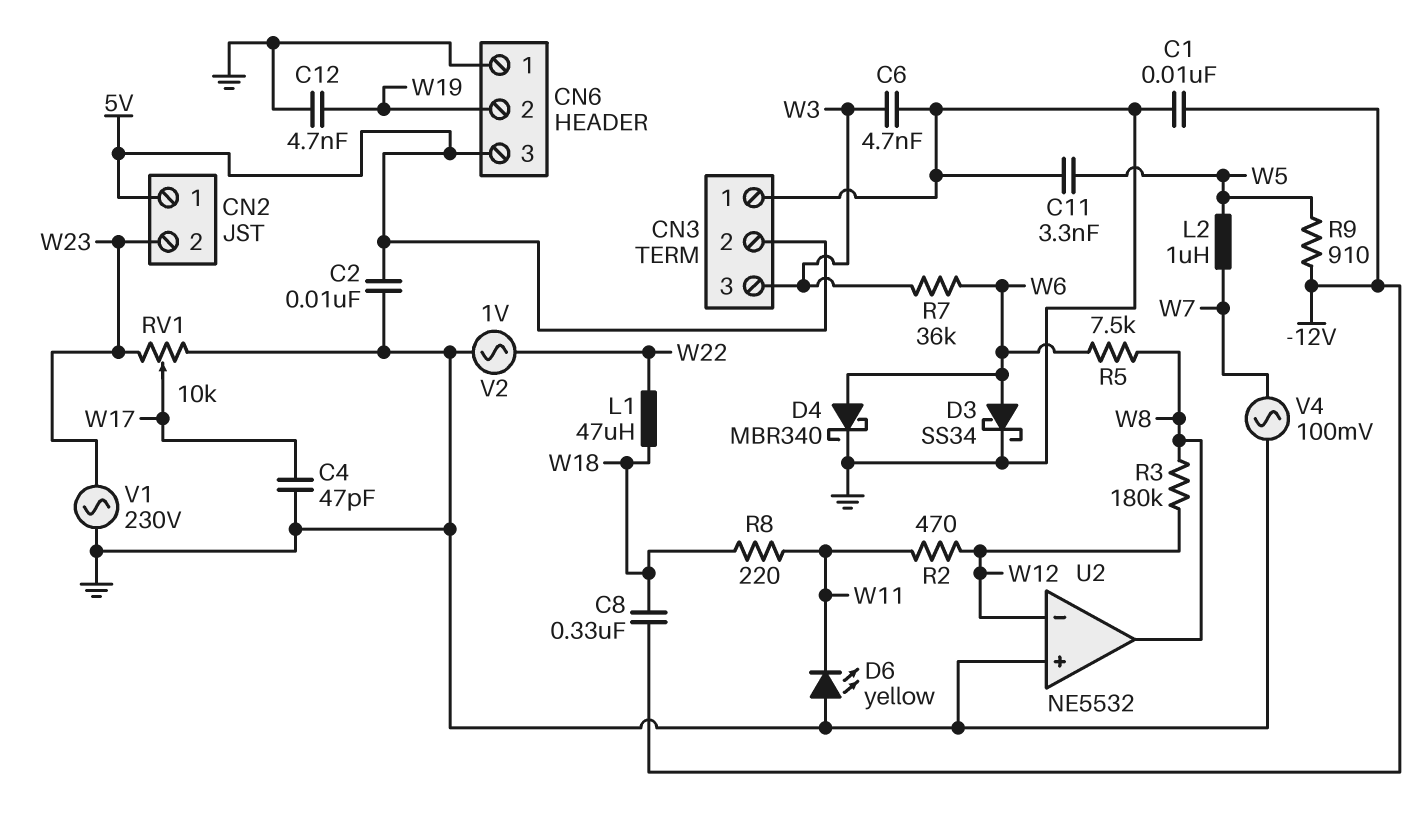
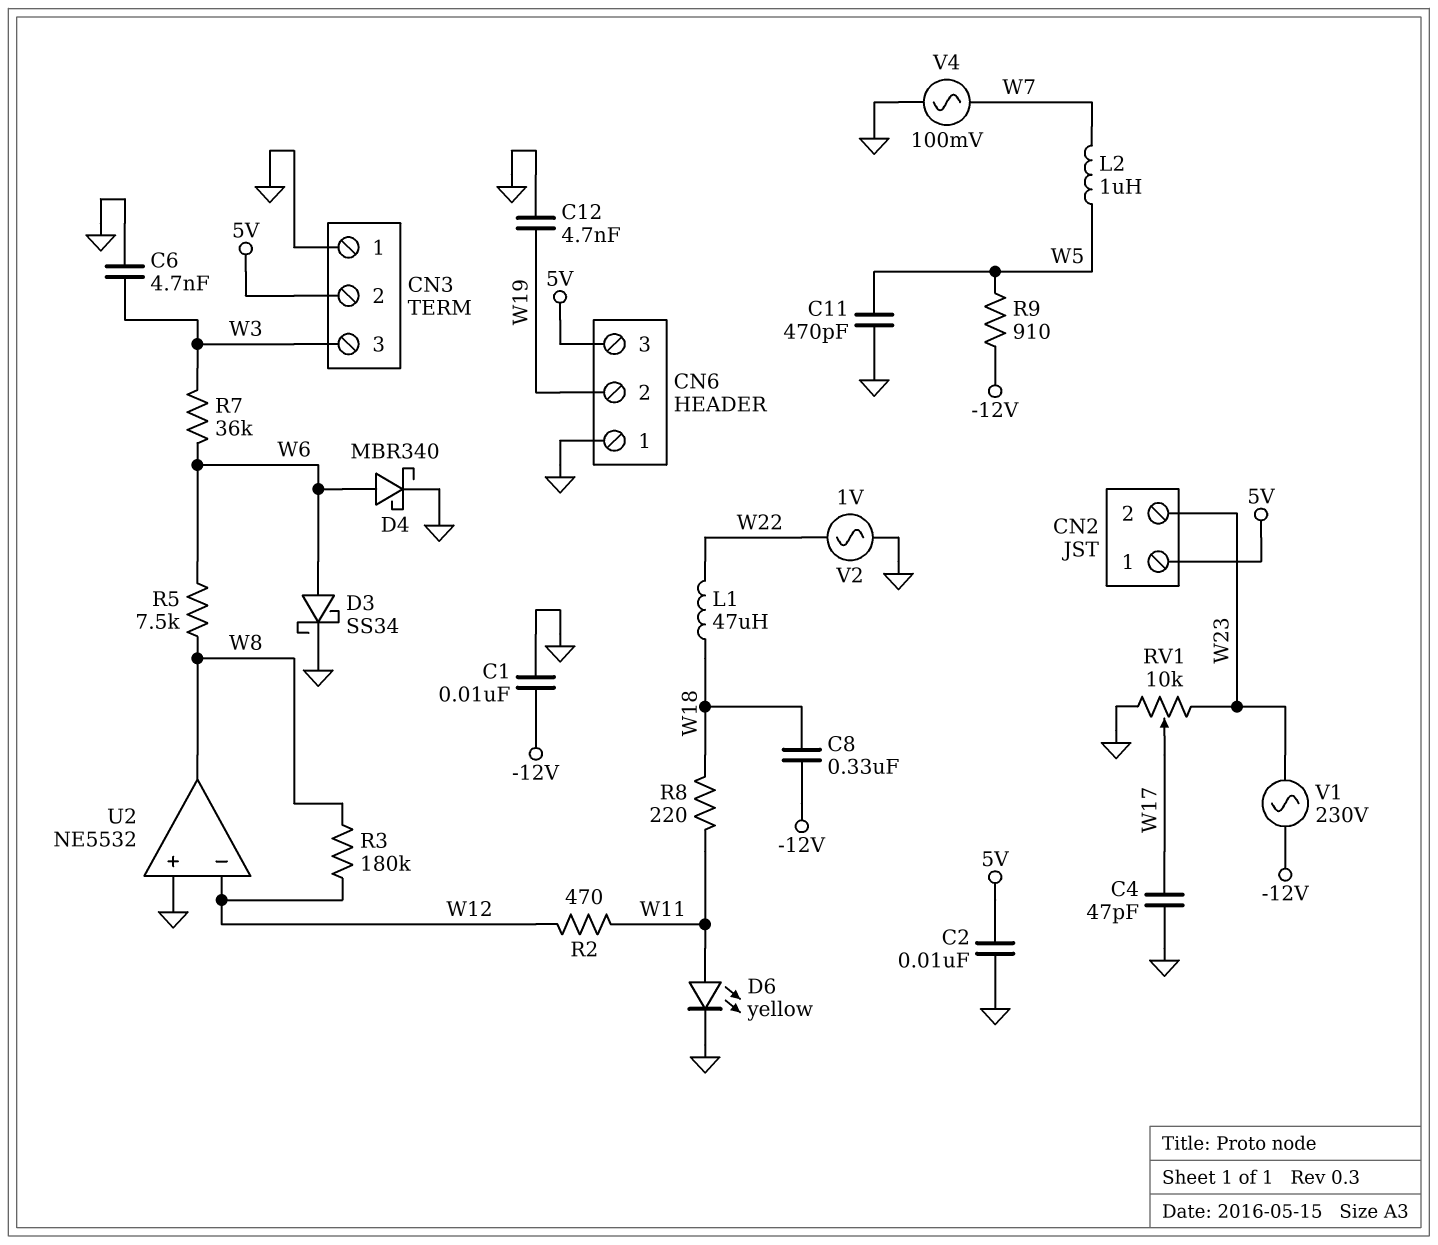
C11: 3.3nF (GND, W5) -> 470pF (GND, W5)
D6: LED yellow (A GND, K W11) -> LED yellow (A W11, K GND)
V1: AC 230V (GND, W23) -> AC 230V (-12V, W23)

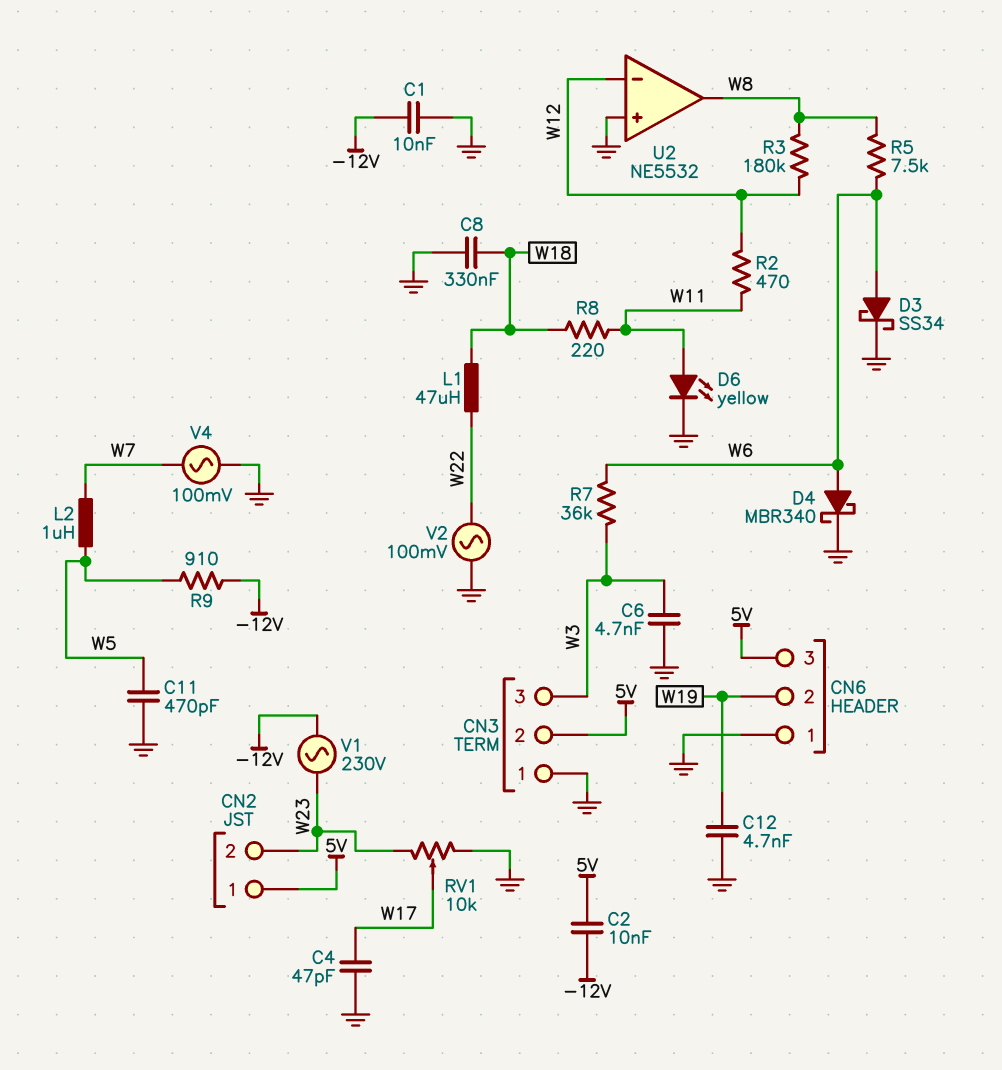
C2: 10nF (5V, GND) -> 10nF (-12V, 5V)
C8: 330nF (-12V, W18) -> 330nF (GND, W18)
V2: AC 1V (GND, W22) -> AC 100mV (GND, W22)

